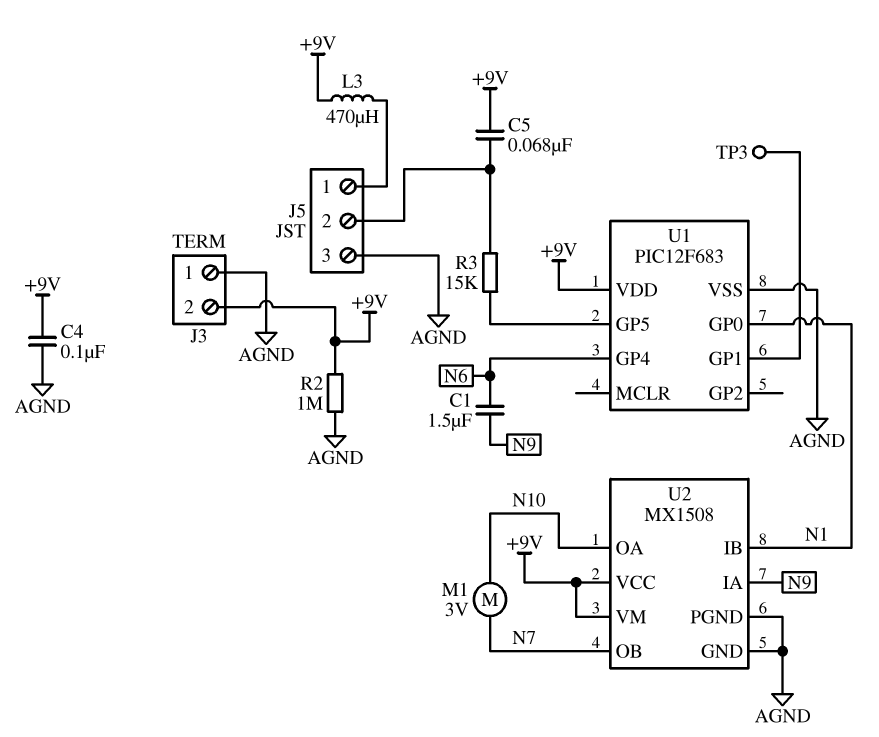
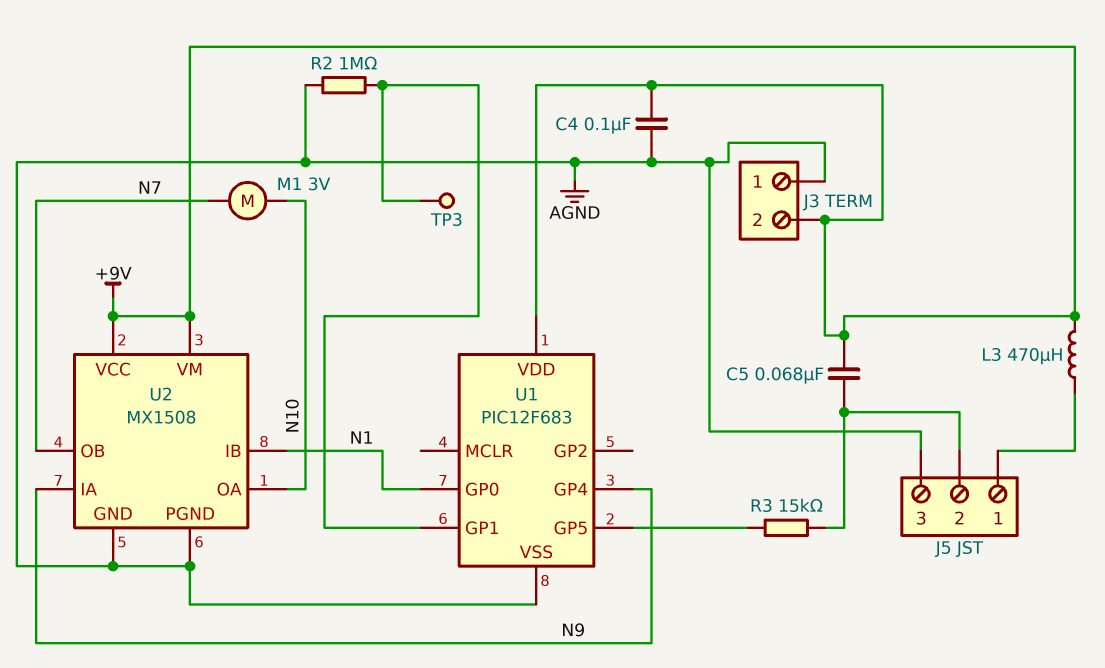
C1: 1.5uF (N6, N9) -> none
R2: 1M (+9V, AGND) -> 1M (AGND, U1/GP1)
U1 pin GP4: N6 -> N9

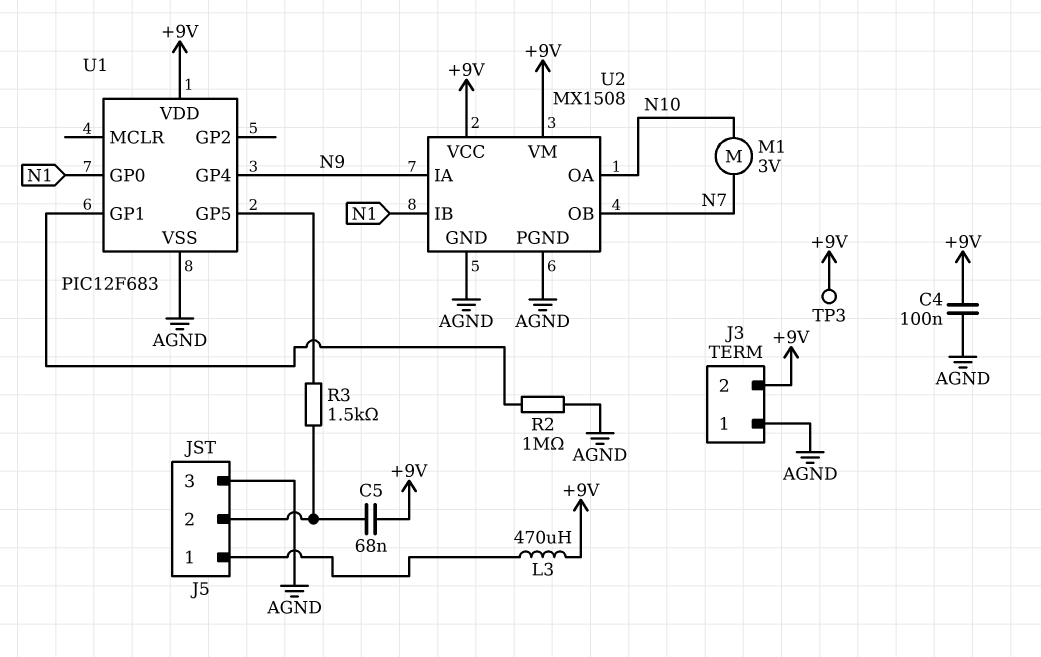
R3: 15k (J5/2, U1/GP5) -> 1.5k (J5/2, U1/GP5)
TP3: test point (U1/GP1) -> test point (+9V)

